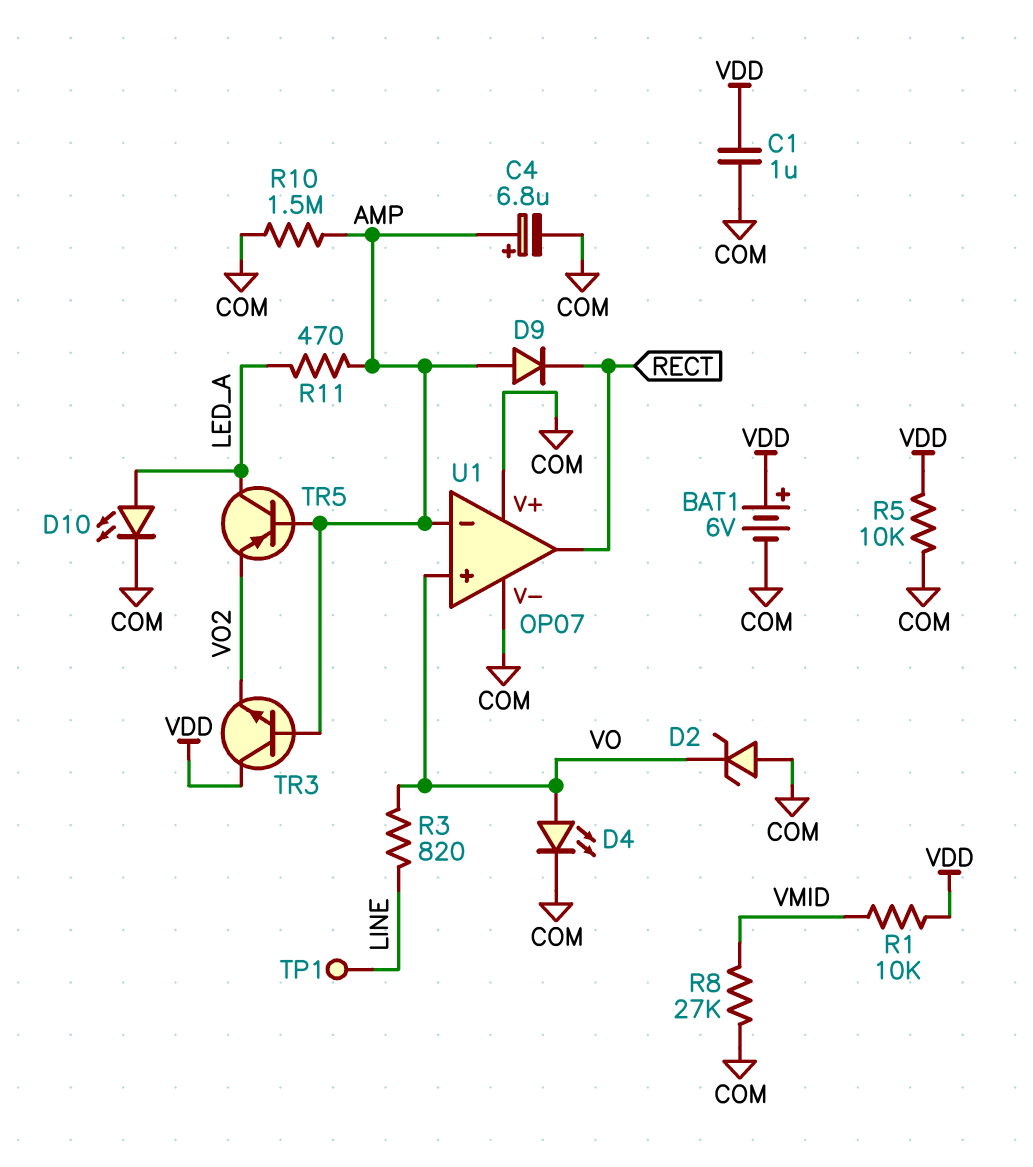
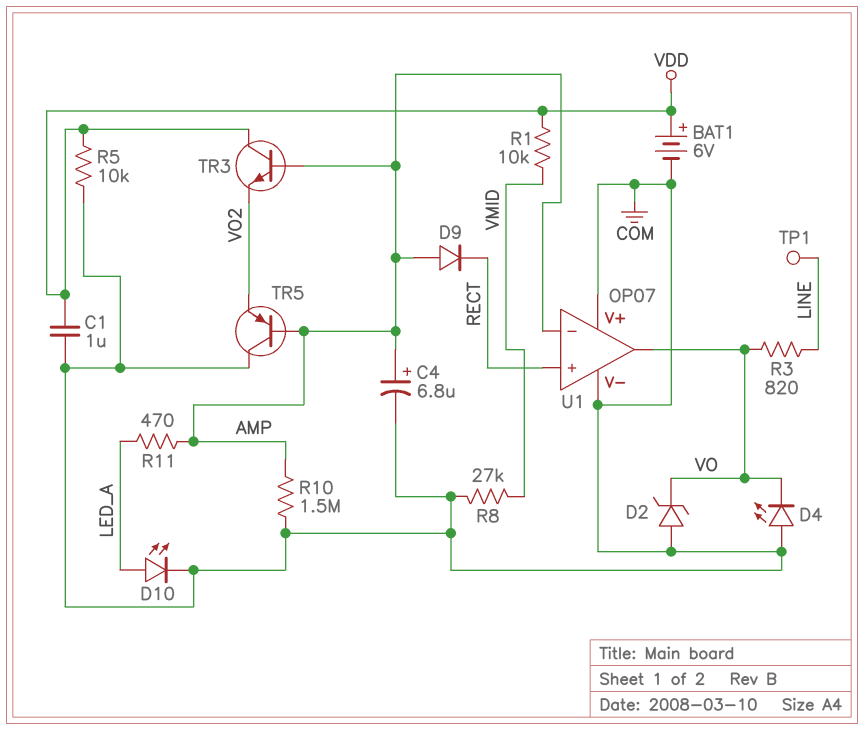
D4: LED (A VO, K COM) -> LED (A COM, K VO)
TR5: PNP (B AMP, C LED_A, E VO2) -> PNP (B AMP, C COM, E VO2)
U1 pin in+: VO -> RECT
U1 pin out: RECT -> VO

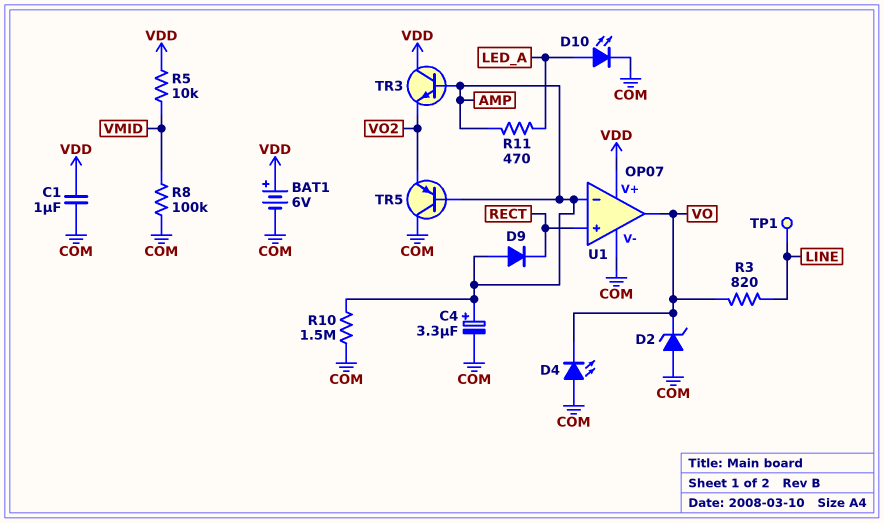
C4: 6.8uF (plus AMP, minus COM) -> 3.3uF (plus AMP, minus COM)
R1: 10k (VDD, VMID) -> none
R5: 10k (COM, VDD) -> 10k (VDD, VMID)
R8: 27k (COM, VMID) -> 100k (COM, VMID)
U1 pin V+: COM -> VDD

